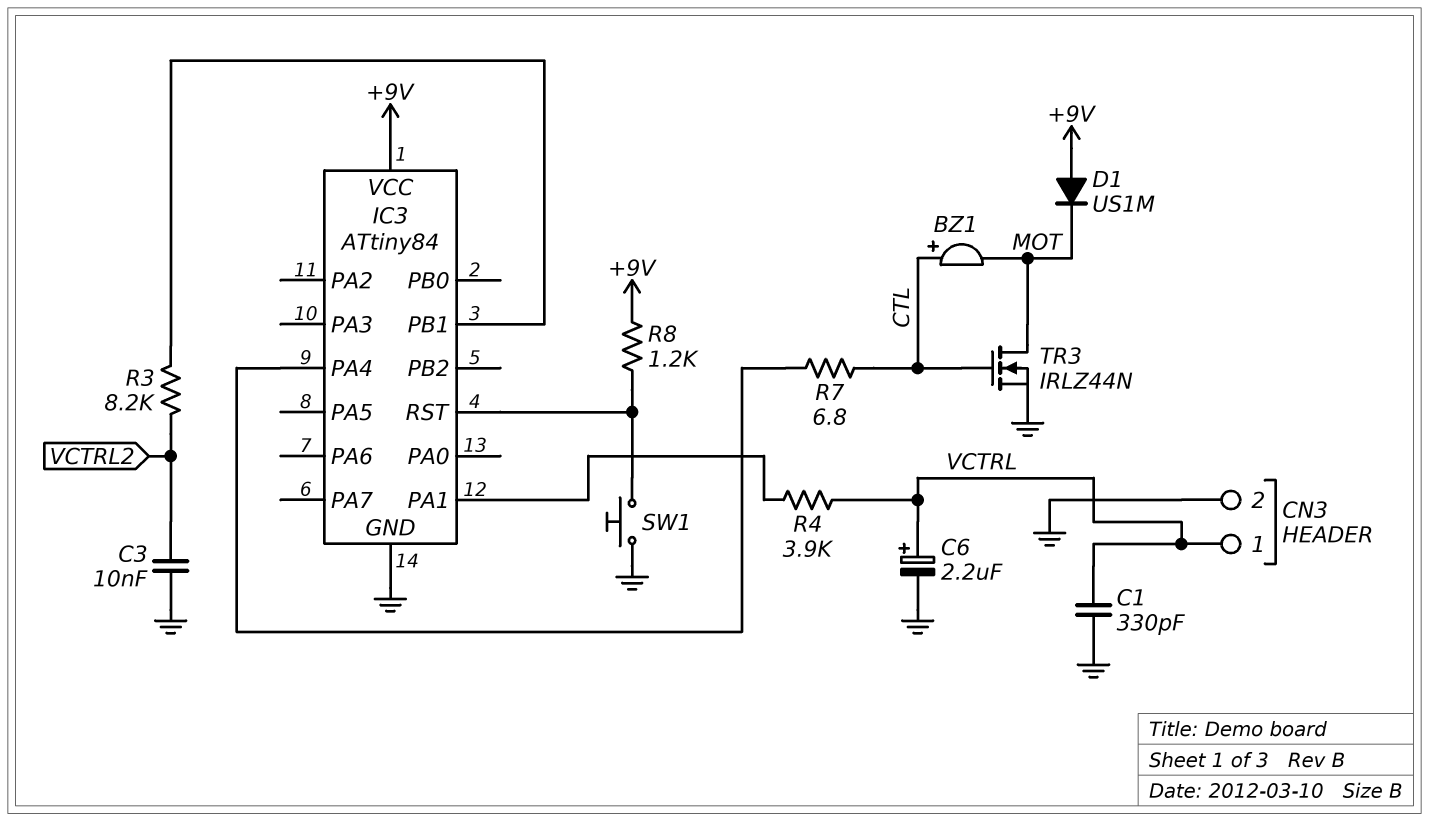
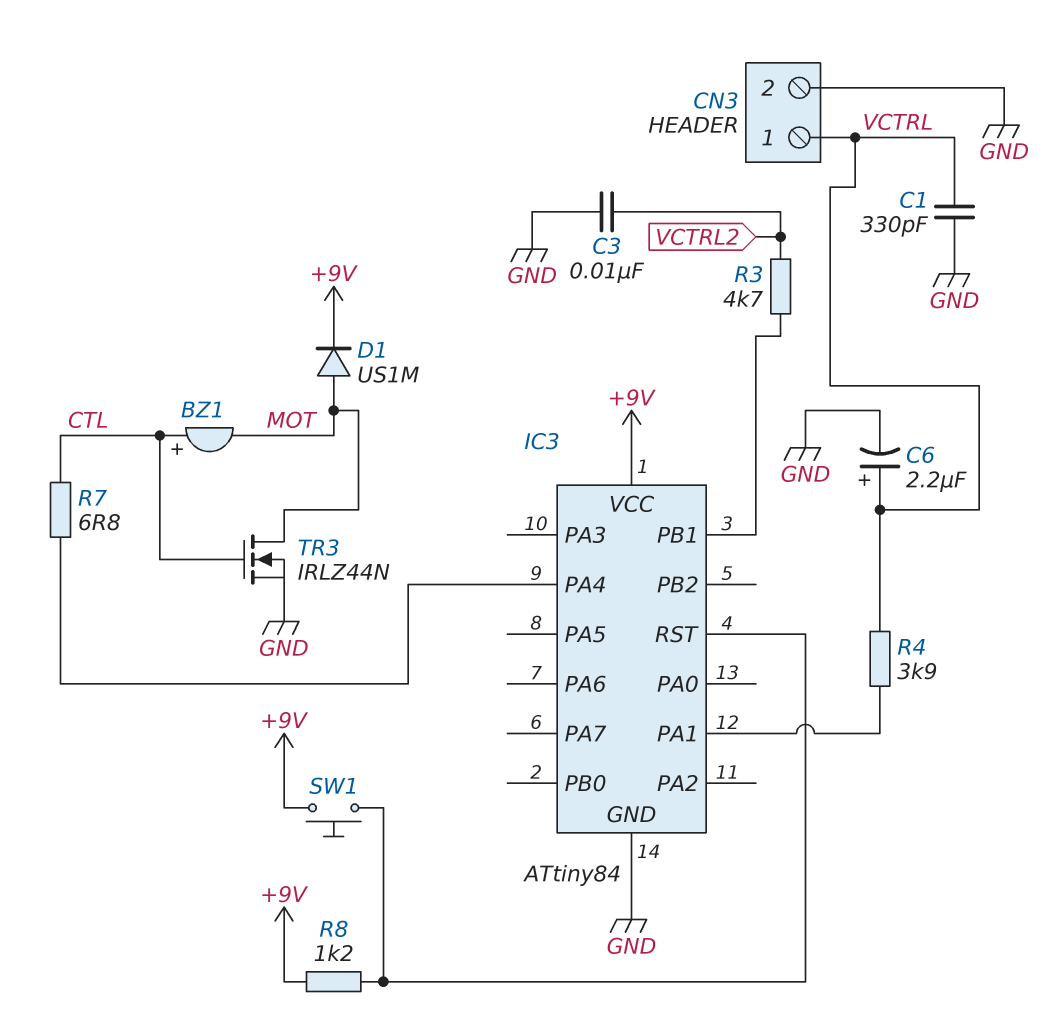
D1: diode US1M (A +9V, K MOT) -> diode US1M (A MOT, K +9V)
R3: 8.2k (IC3/PB1, VCTRL2) -> 4.7k (IC3/PB1, VCTRL2)
SW1: button (GND, IC3/RST) -> button (+9V, IC3/RST)

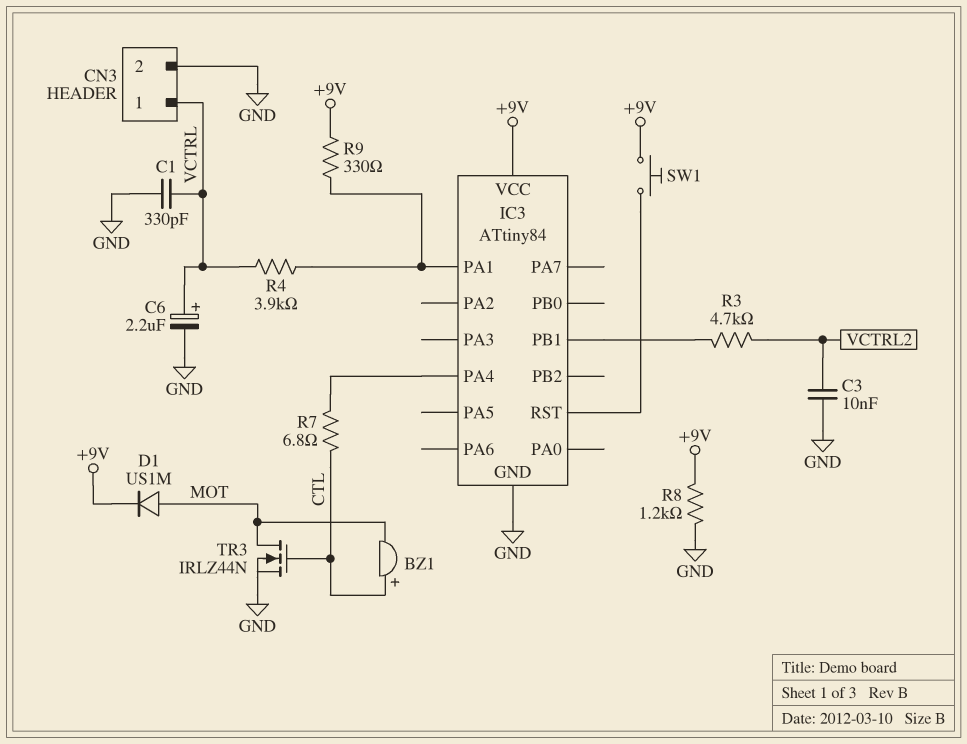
R8: 1.2k (+9V, IC3/RST) -> 1.2k (+9V, GND)
R9: none -> 330 (+9V, IC3/PA1)

